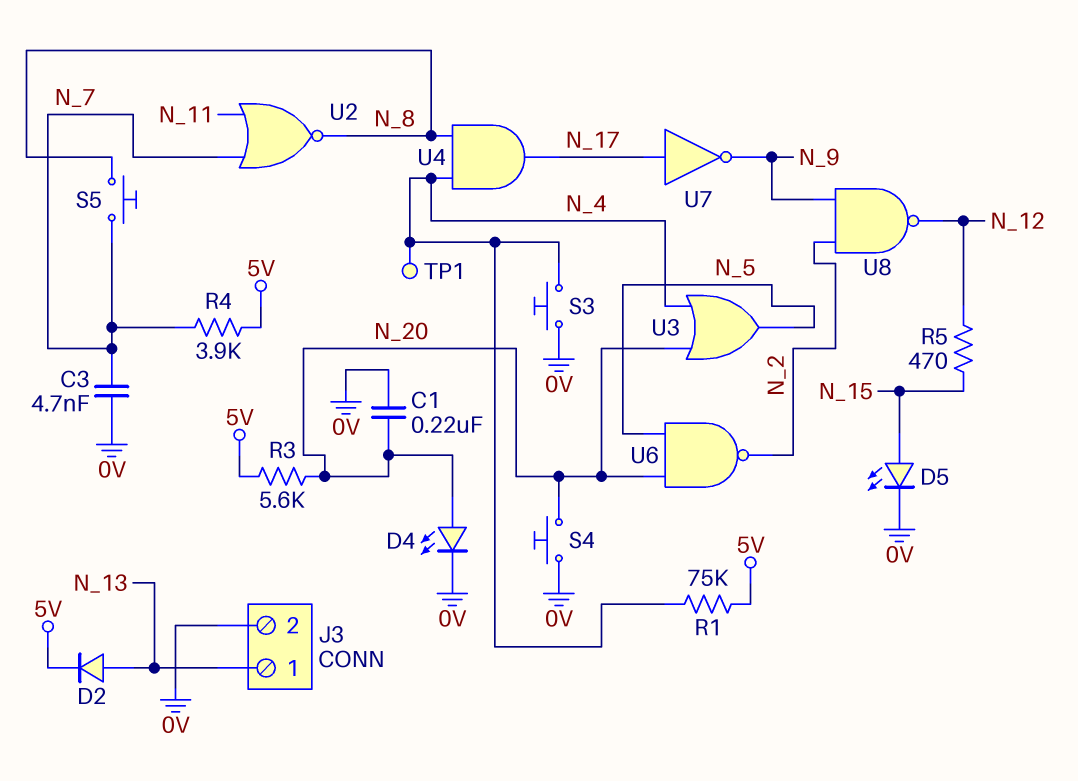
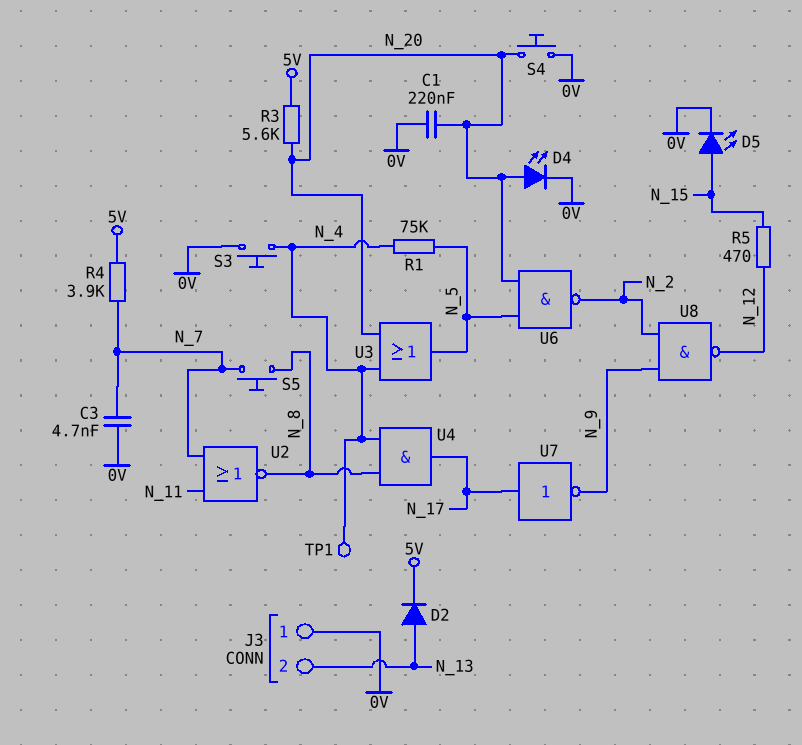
J3 pin 1: N_13 -> 0V
J3 pin 2: 0V -> N_13
R1: 75k (5V, N_4) -> 75k (N_4, N_5)

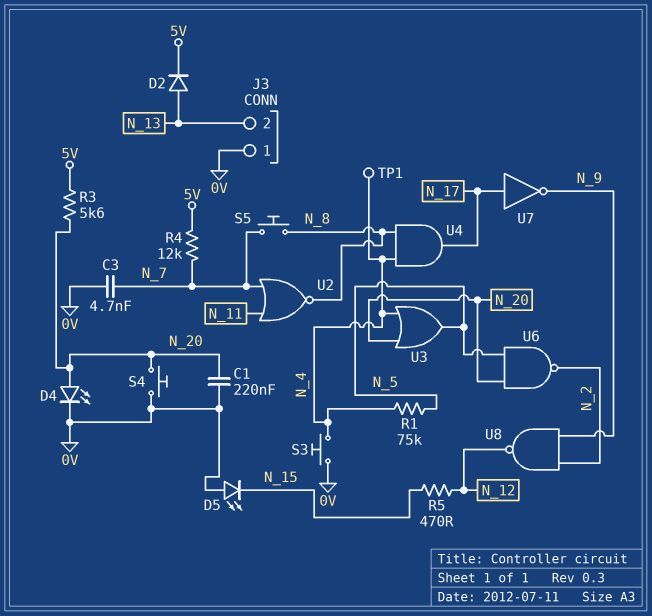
D5: LED (A N_15, K 0V) -> LED (A 0V, K N_15)
R4: 3.9k (5V, N_7) -> 12k (5V, N_7)

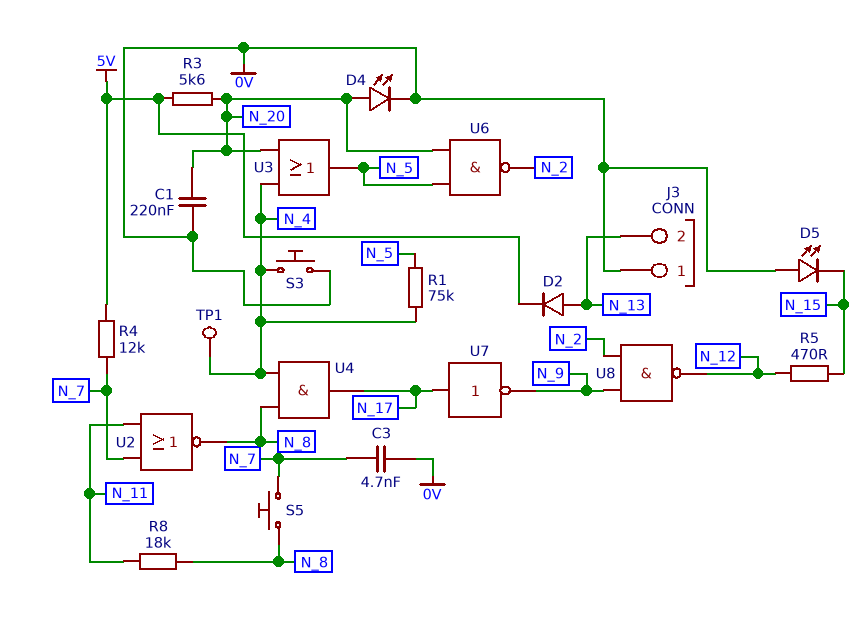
R8: none -> 18k (N_8, N_11)
S4: button (0V, N_20) -> none

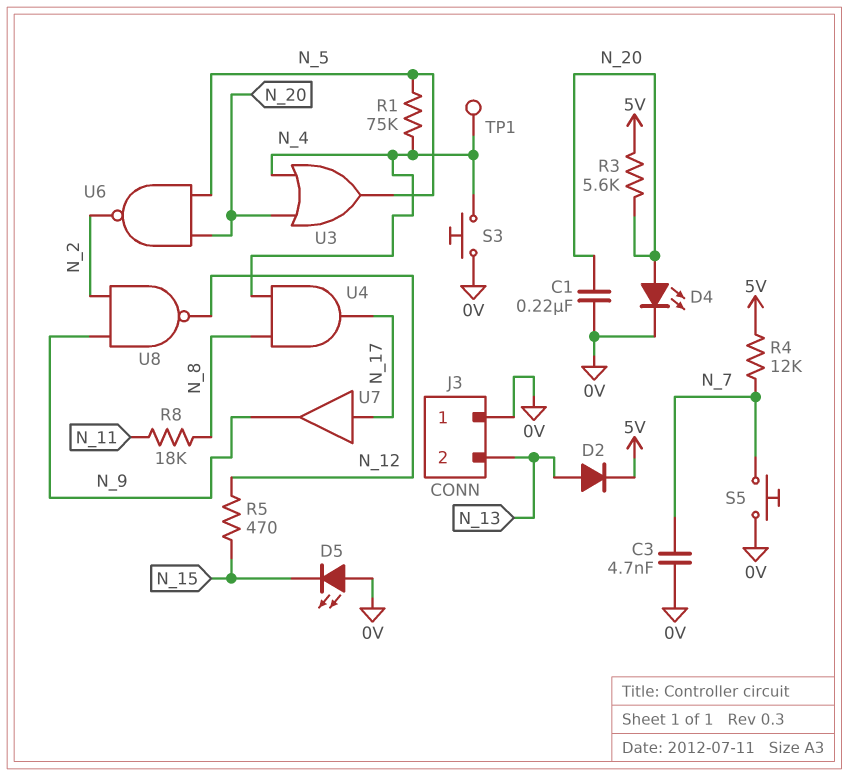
S5: button (N_7, N_8) -> button (0V, N_7)
U2: NOR (in N_7, in N_11, out N_8) -> none
U7: NOT (in N_17, out N_9) -> buffer (in N_17, out N_9)

